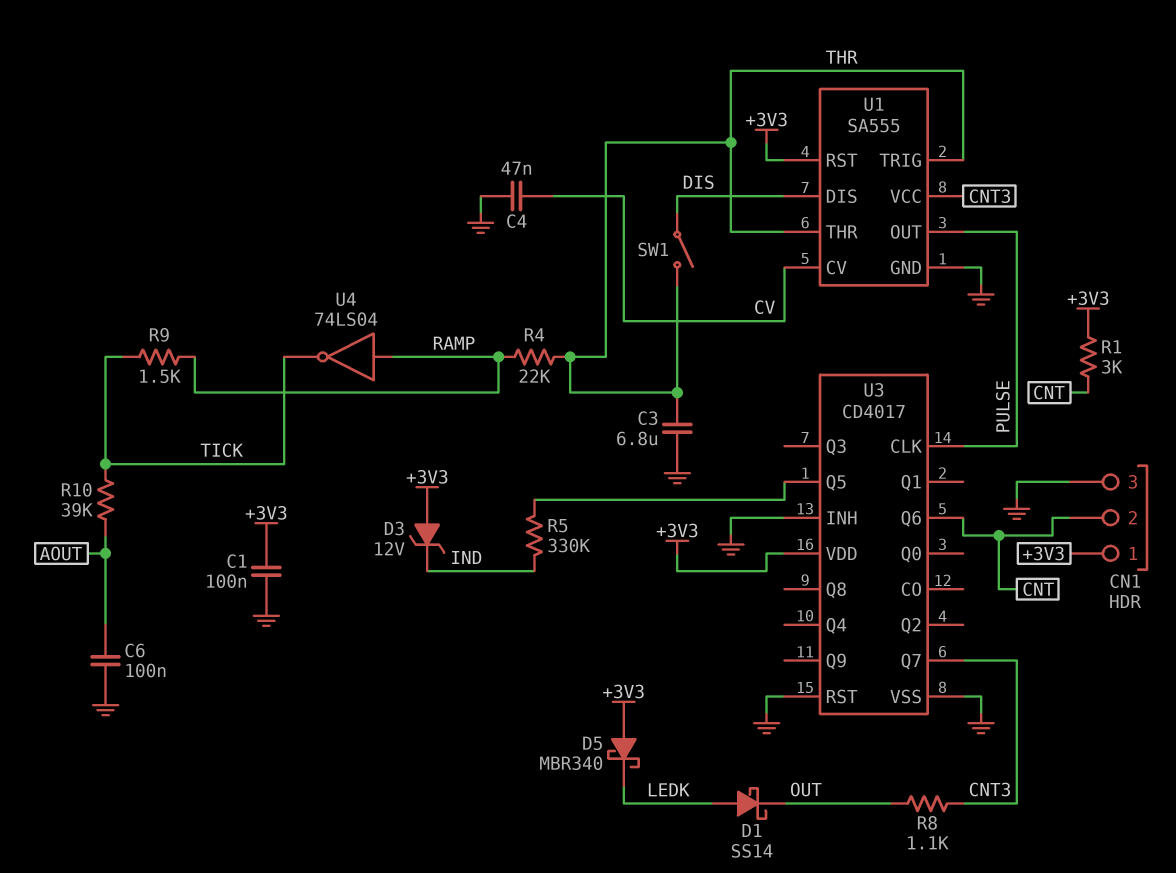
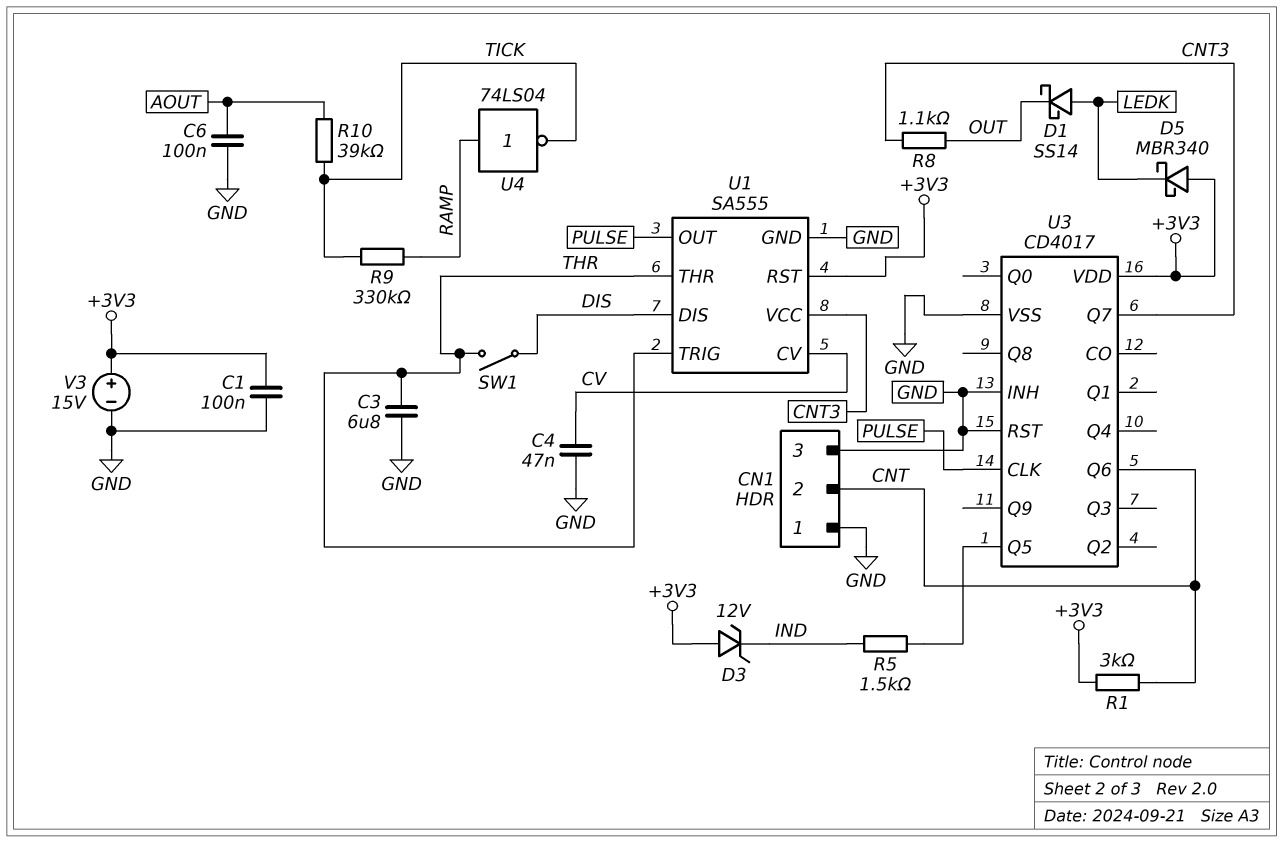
CN1 pin 1: +3V3 -> GND
R4: 22k (RAMP, THR) -> none
R5: 330k (IND, U3/Q5) -> 1.5k (IND, U3/Q5)
R9: 1.5k (RAMP, TICK) -> 330k (RAMP, TICK)
V3: none -> 15V (plus +3V3, minus GND)

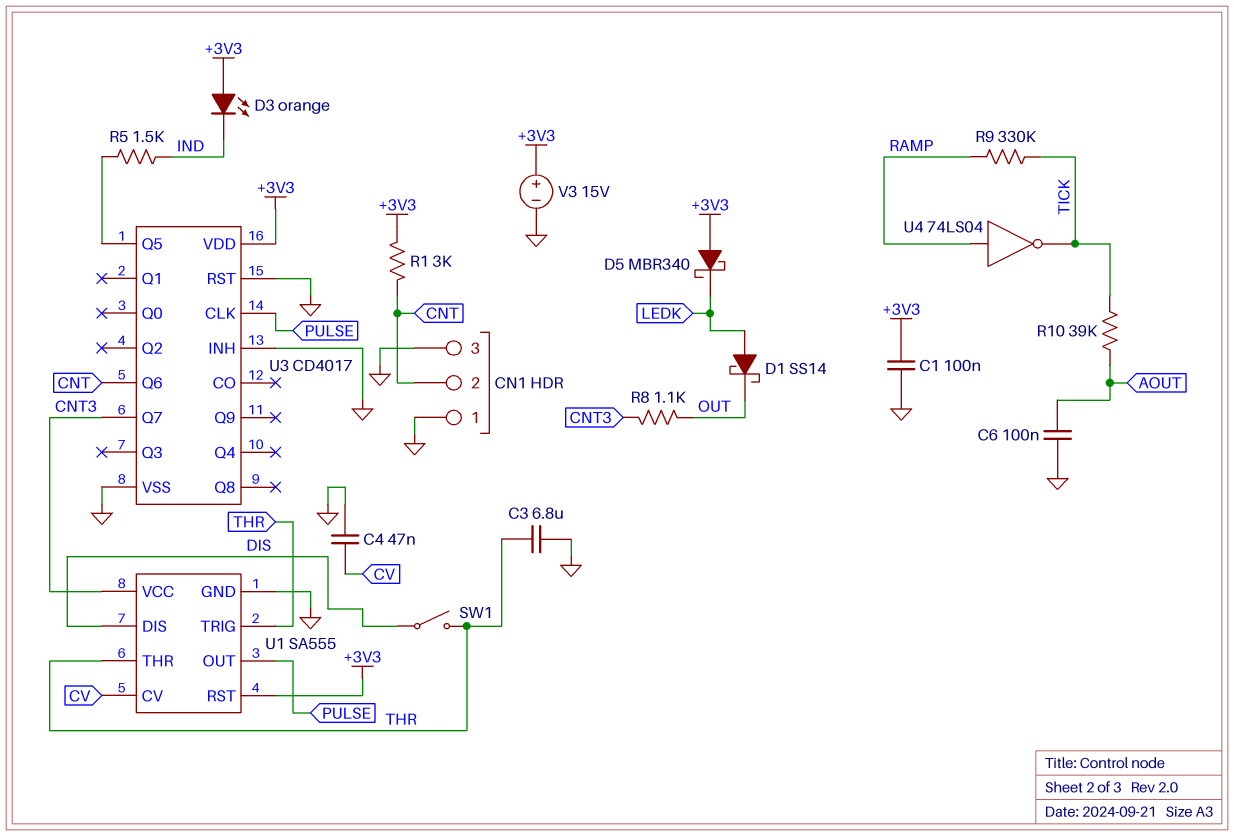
D3: zener 12V (A +3V3, K IND) -> LED orange (A +3V3, K IND)

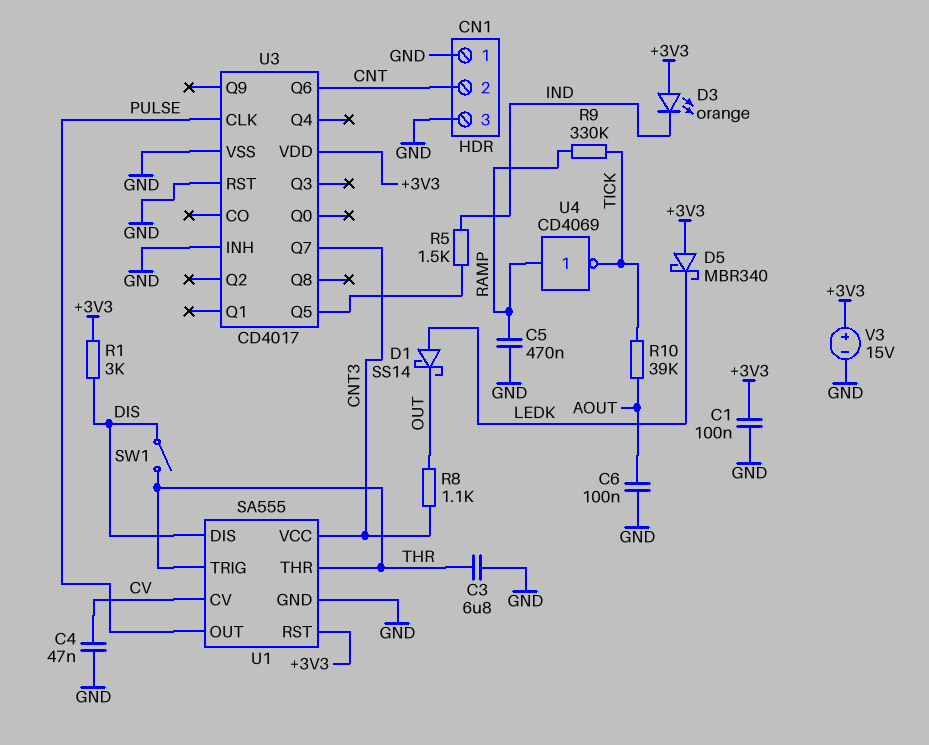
C5: none -> 470nF (GND, RAMP)
R1: 3k (+3V3, CNT) -> 3k (+3V3, DIS)
U4: NOT 74LS04 (in RAMP, out TICK) -> NOT CD4069 (in RAMP, out TICK)

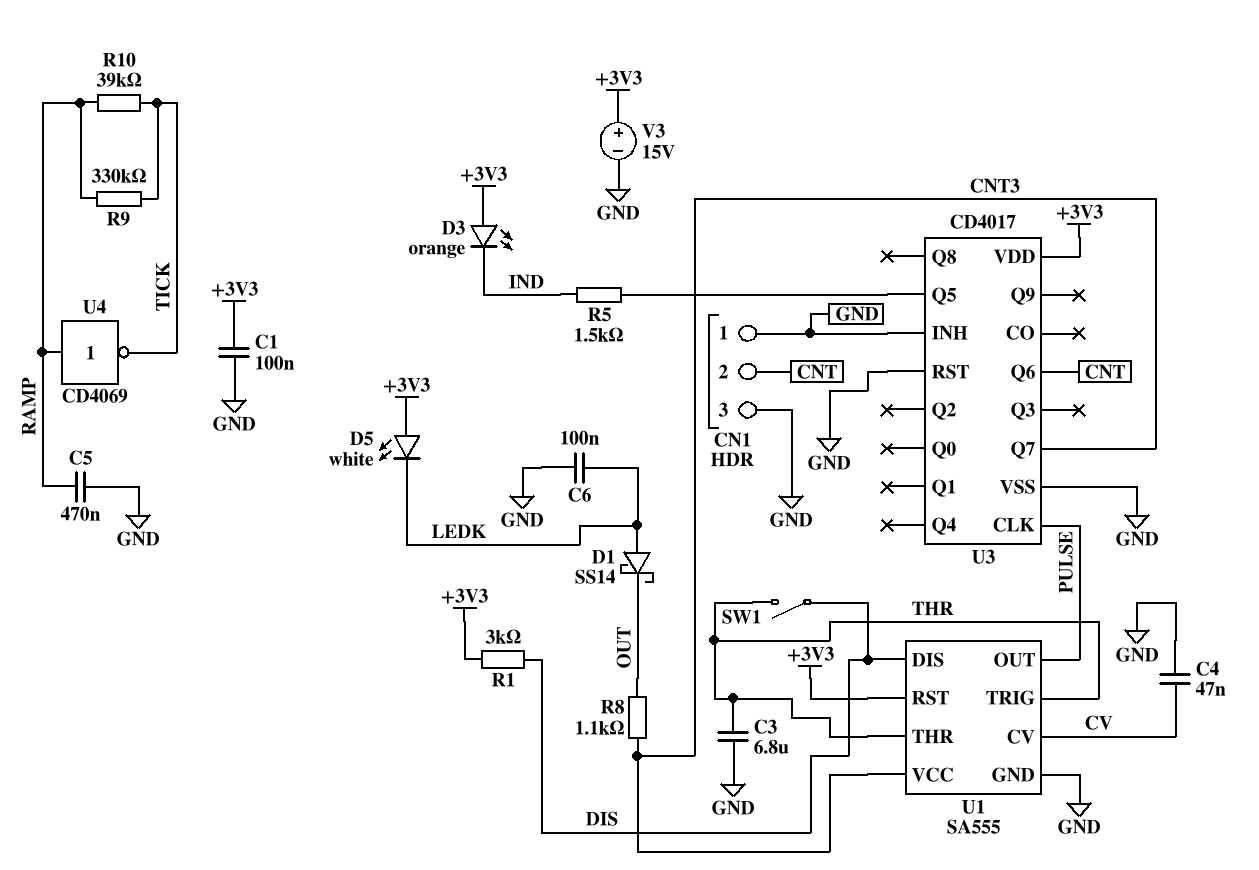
C6: 100nF (AOUT, GND) -> 100nF (GND, LEDK)
D5: schottky MBR340 (A +3V3, K LEDK) -> LED white (A +3V3, K LEDK)
R10: 39k (AOUT, TICK) -> 39k (RAMP, TICK)

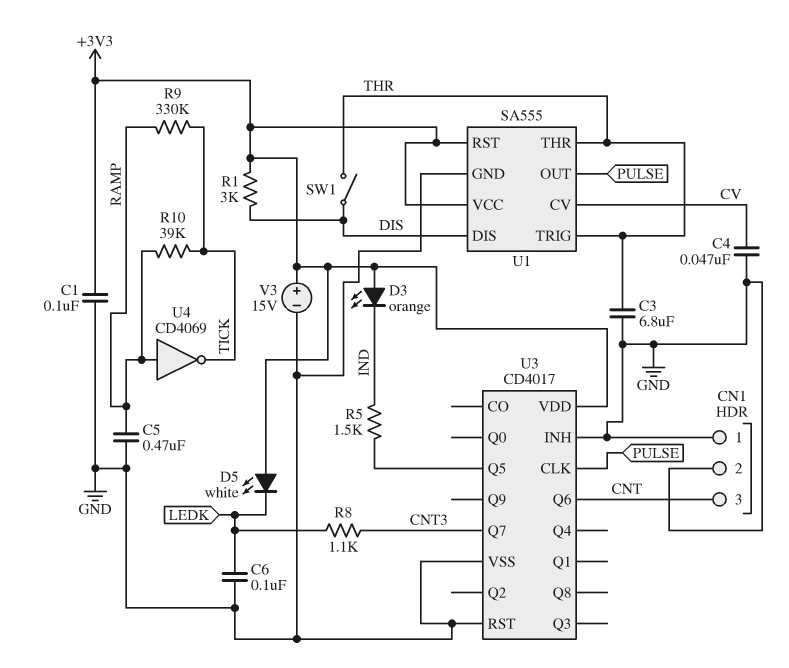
CN1 pin 2: CNT -> GND
CN1 pin 3: GND -> CNT
D1: schottky SS14 (A LEDK, K OUT) -> none
R8: 1.1k (CNT3, OUT) -> 1.1k (CNT3, LEDK)
U1 pin VCC: CNT3 -> +3V3

